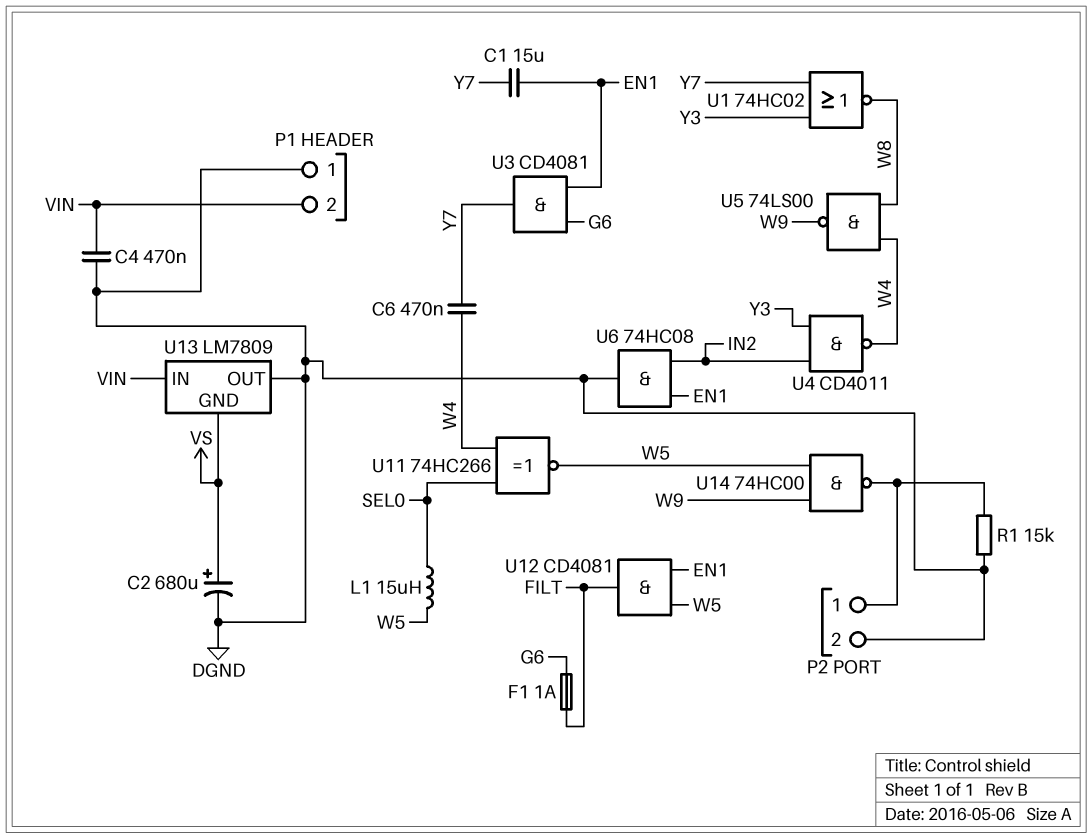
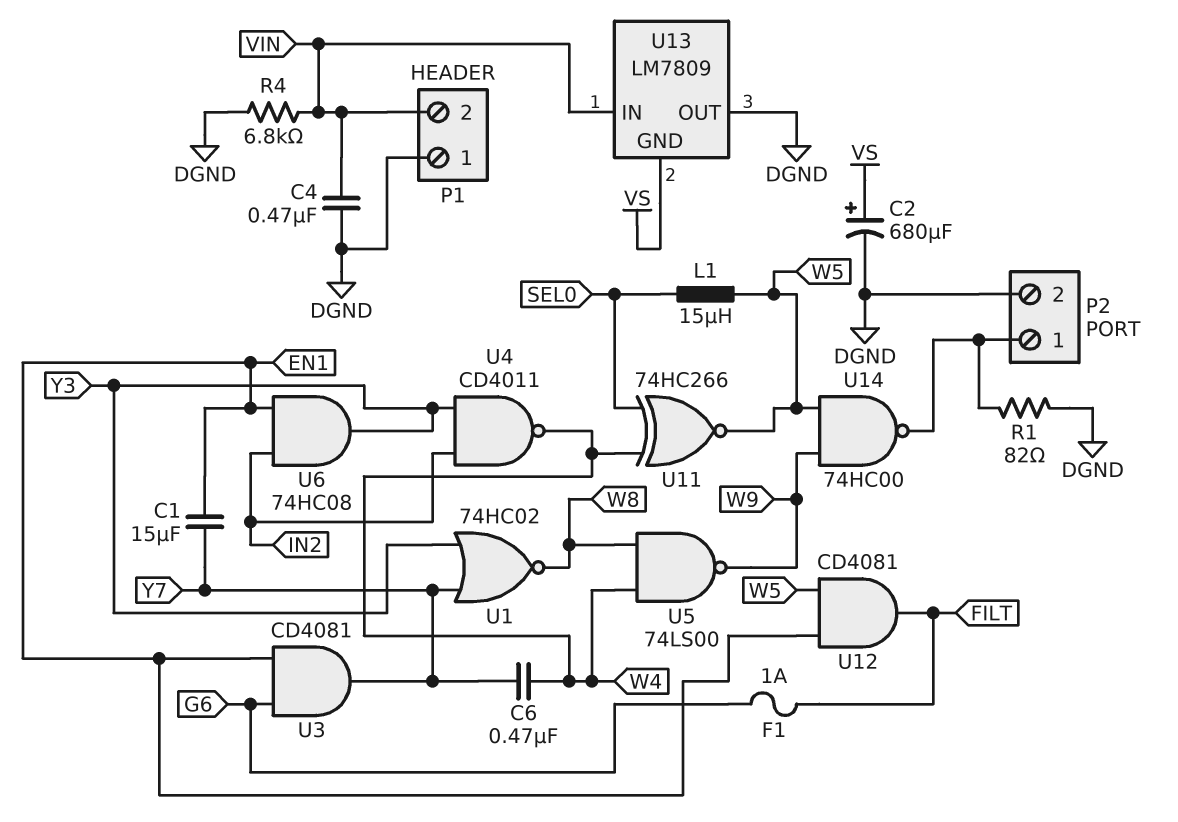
R1: 15k (DGND, P2/1) -> 82 (DGND, P2/1)
R4: none -> 6.8k (DGND, VIN)
U6: AND 74HC08 (in EN1, in IN2, out DGND) -> AND 74HC08 (in EN1, in IN2, out Y3)

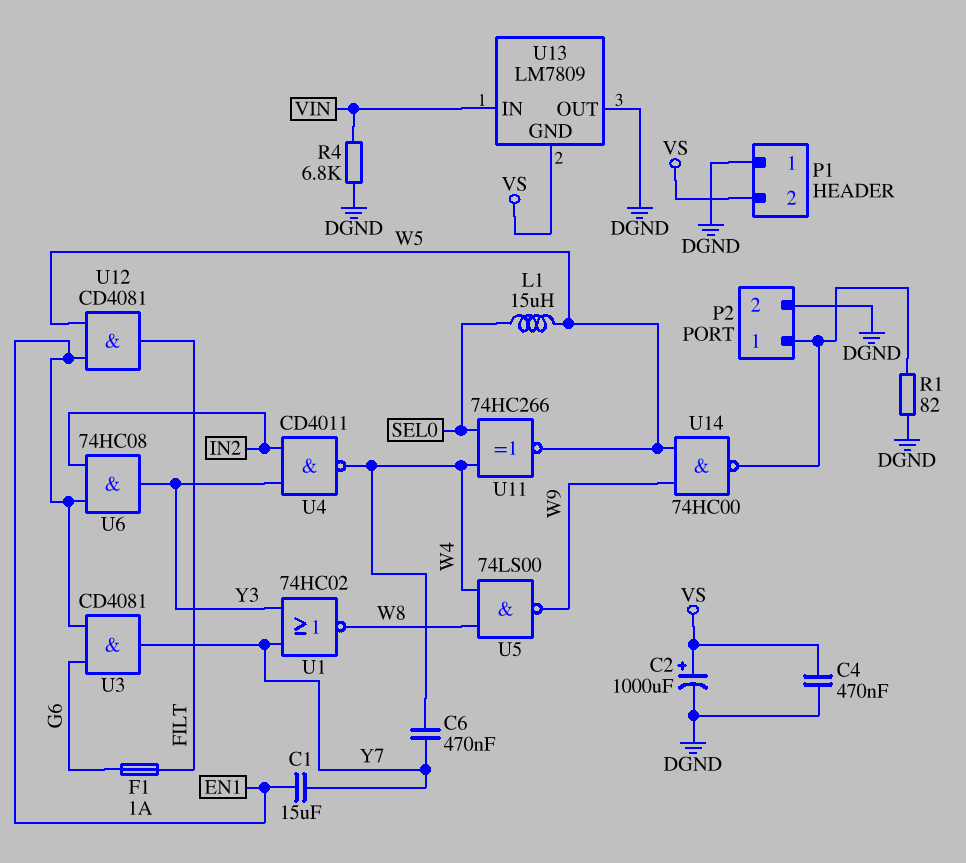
C2: 680uF (plus VS, minus DGND) -> 1000uF (plus VS, minus DGND)
C4: 470nF (DGND, VIN) -> 470nF (DGND, VS)
P1 pin 2: VIN -> VS

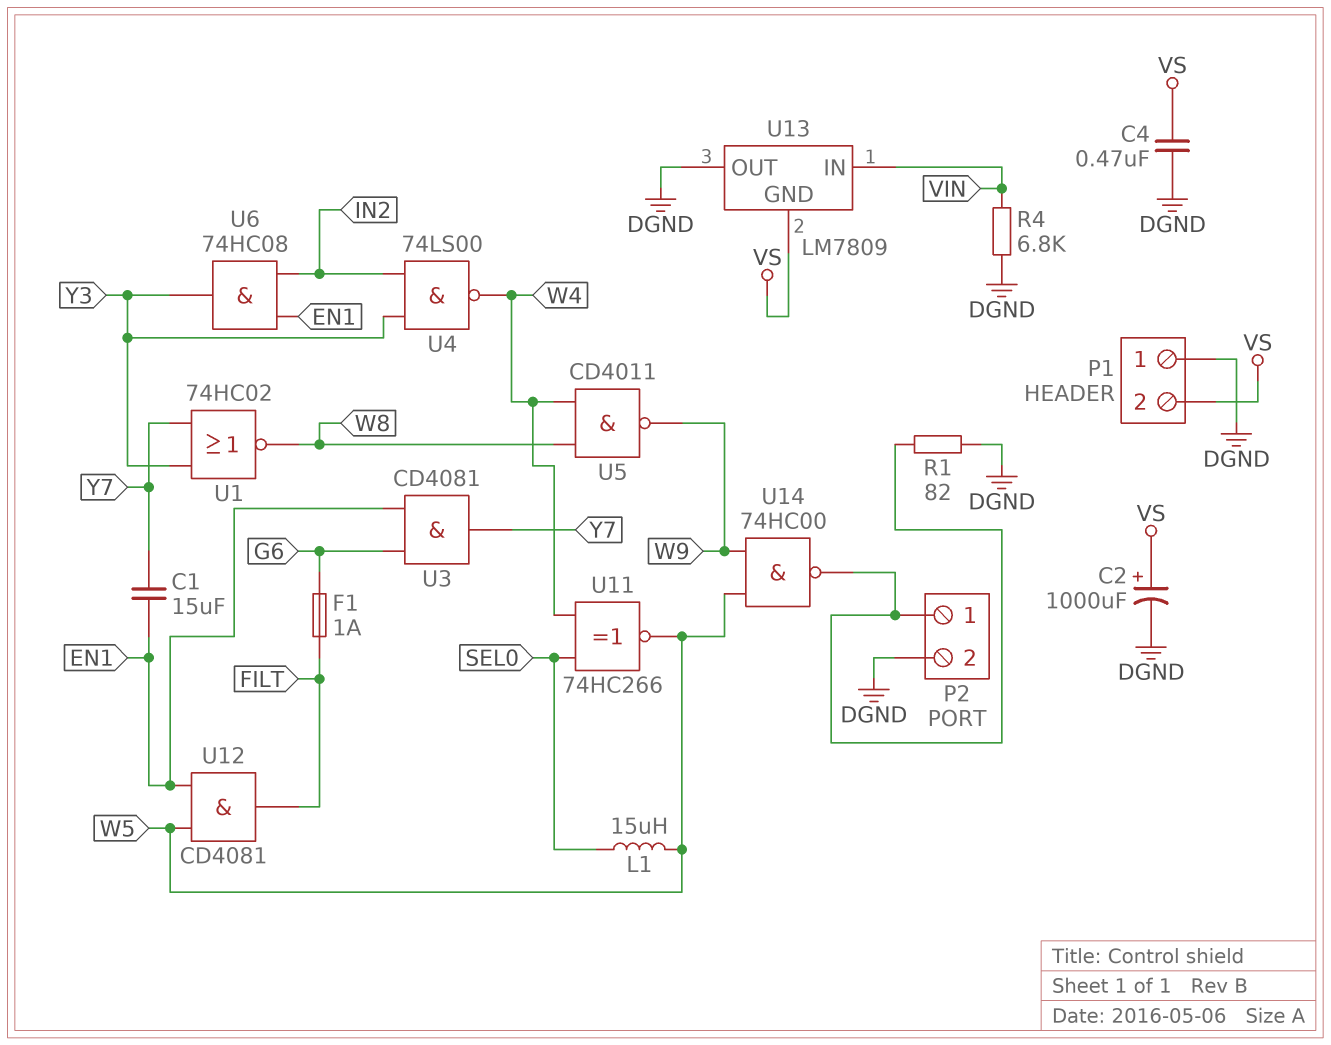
C6: 470nF (W4, Y7) -> none
U4: NAND CD4011 (in IN2, in Y3, out W4) -> NAND 74LS00 (in IN2, in Y3, out W4)
U5: NAND 74LS00 (in W4, in W8, out W9) -> NAND CD4011 (in W4, in W8, out W9)

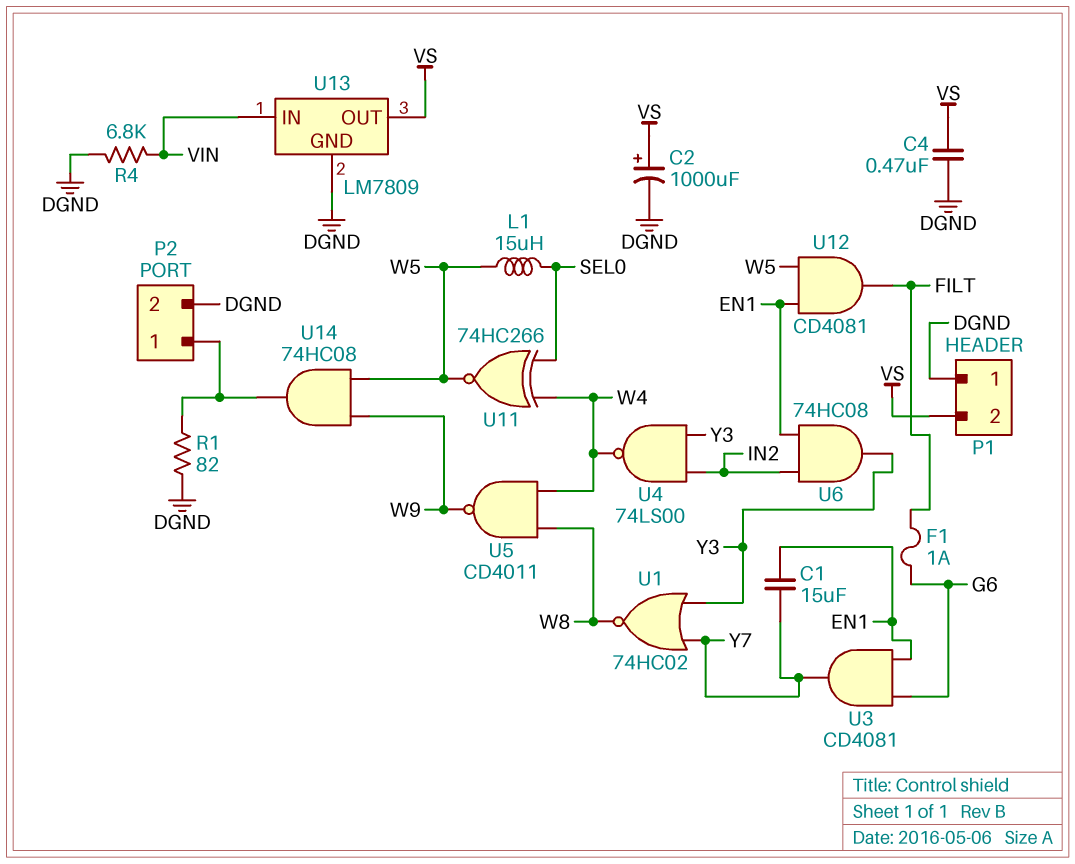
U13 pin GND: VS -> DGND
U13 pin OUT: DGND -> VS
U14: NAND 74HC00 (in W5, in W9, out P2/1) -> AND 74HC08 (in W5, in W9, out P2/1)

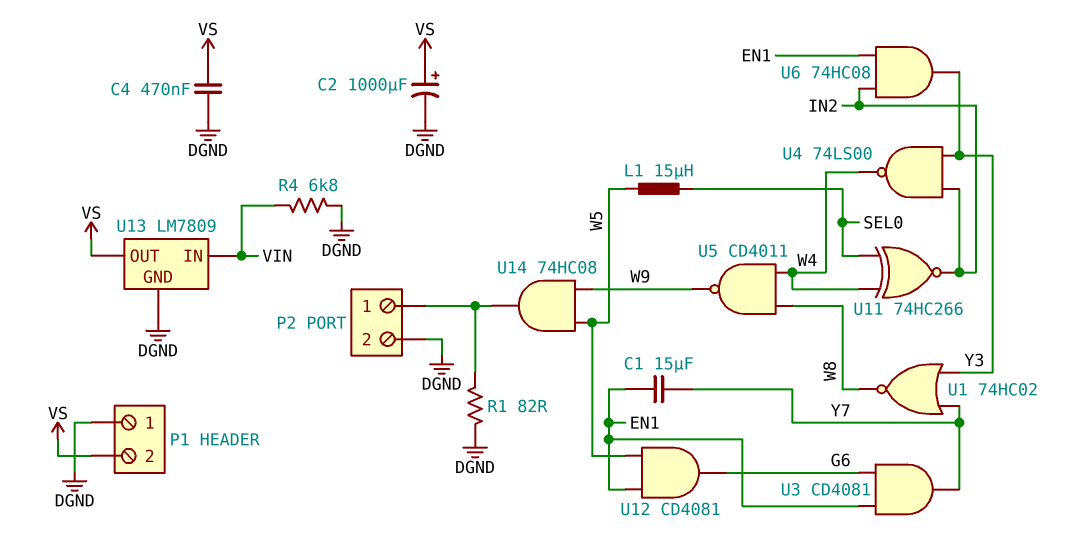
F1: 1A (FILT, G6) -> none
U11: XNOR 74HC266 (in SEL0, in W4, out W5) -> XNOR 74HC266 (in SEL0, in W4, out IN2)
U12: AND CD4081 (in EN1, in W5, out FILT) -> AND CD4081 (in EN1, in W5, out G6)

